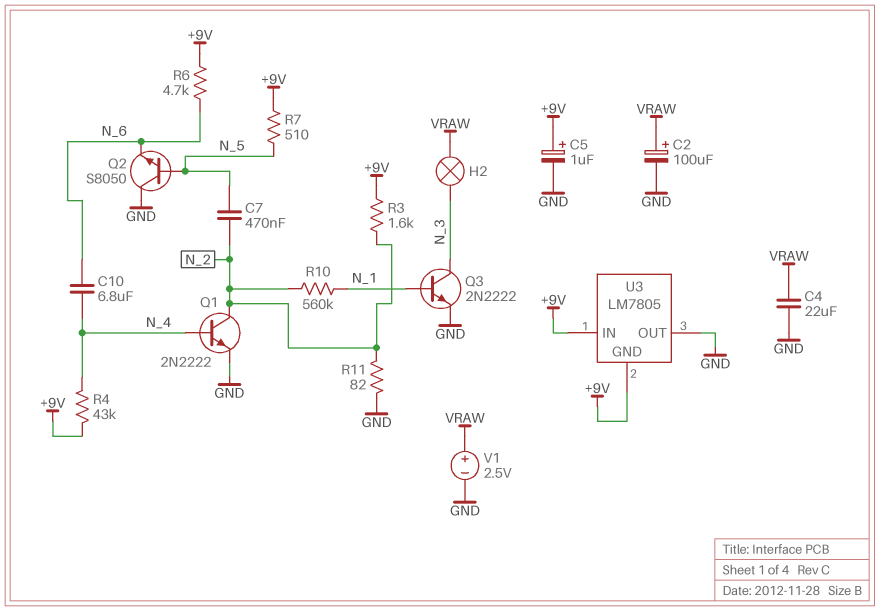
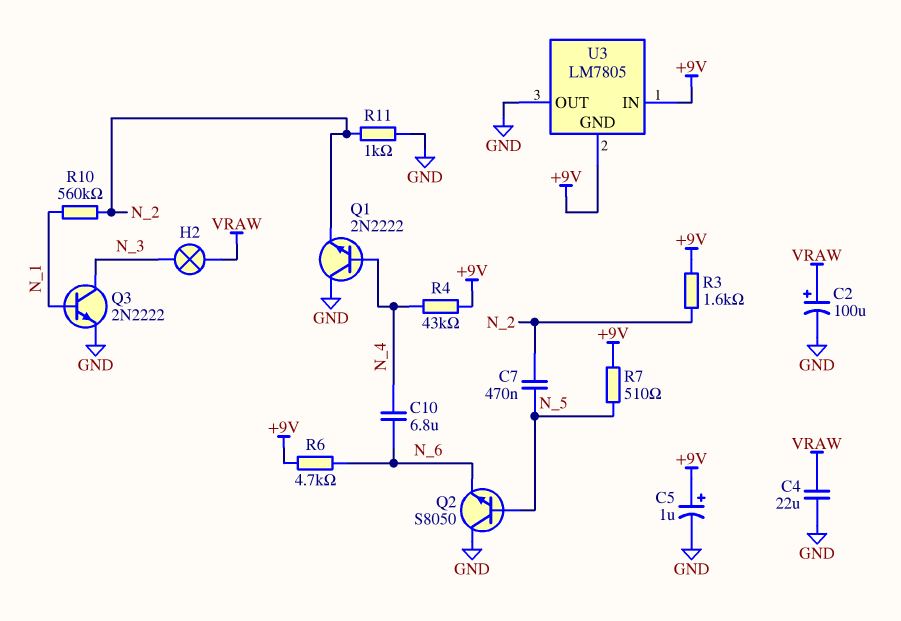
Q1: NPN 2N2222 (B N_4, C N_2, E GND) -> NPN 2N2222 (B N_4, C GND, E N_2)
R11: 82 (GND, N_2) -> 1k (GND, N_2)
V1: 2.5V (plus VRAW, minus GND) -> none

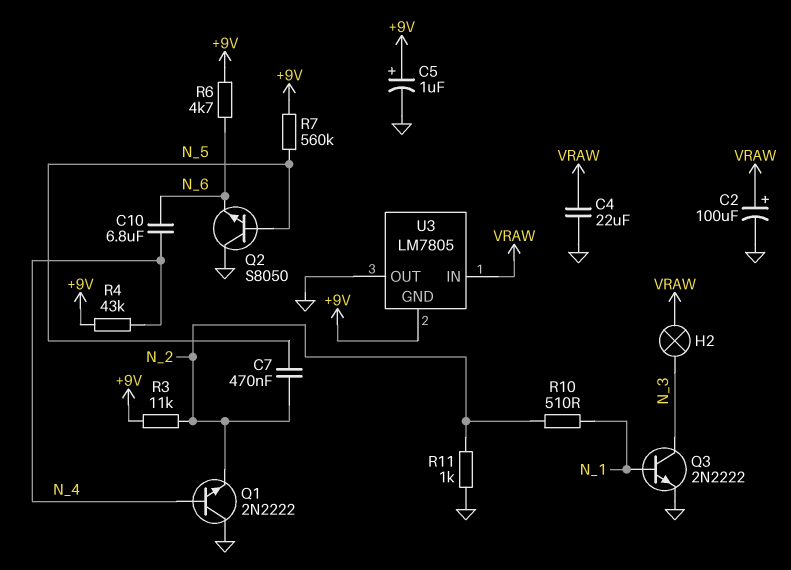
R3: 1.6k (+9V, N_2) -> 11k (+9V, N_2)
R7: 510 (+9V, N_5) -> 560k (+9V, N_5)
R10: 560k (N_1, N_2) -> 510 (N_1, N_2)
U3 pin IN: +9V -> VRAW

